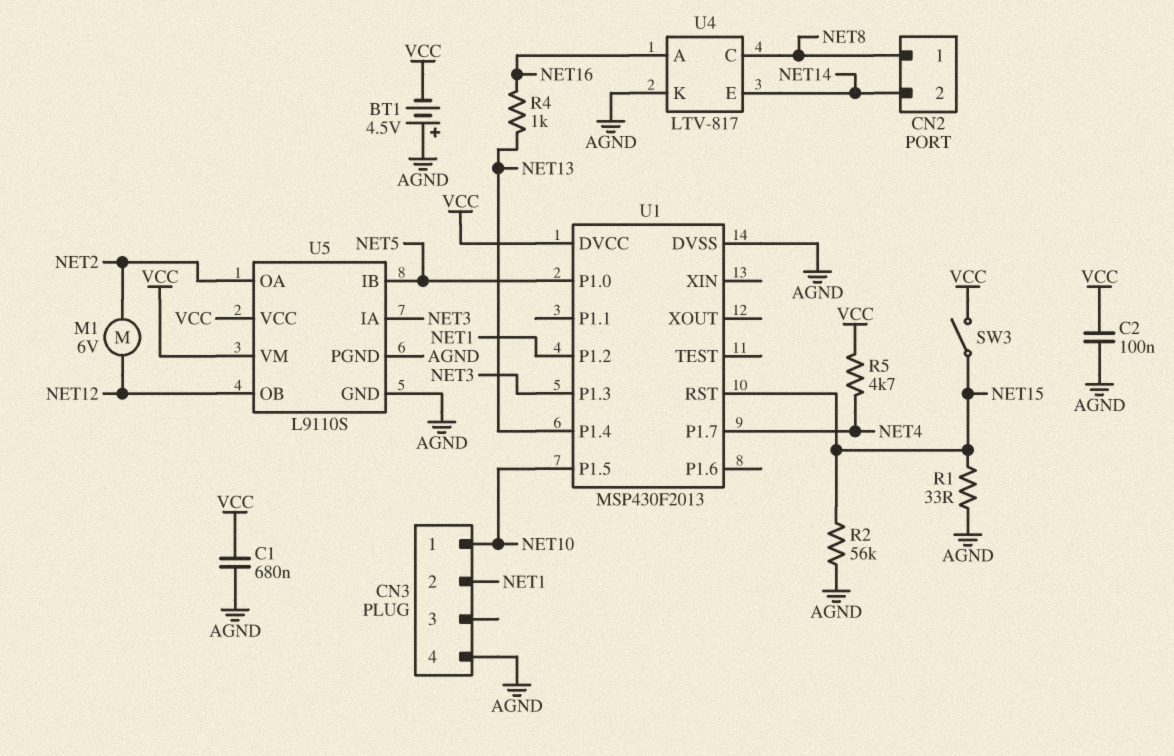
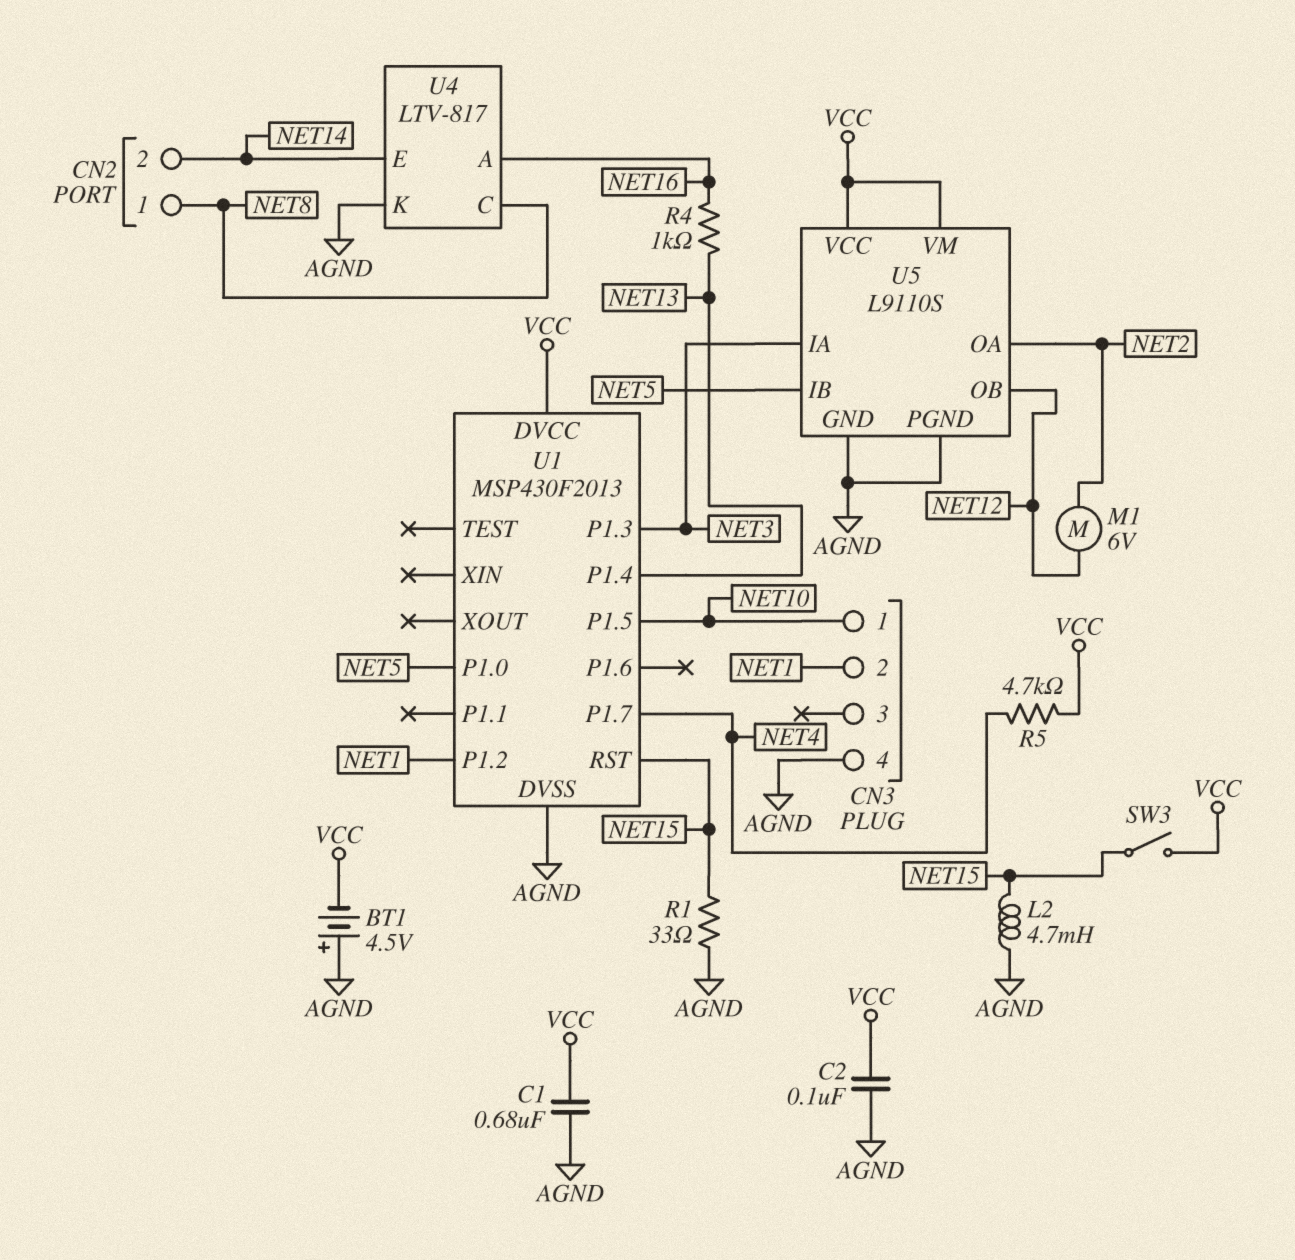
L2: none -> 4.7mH (AGND, NET15)
R2: 56k (AGND, NET15) -> none

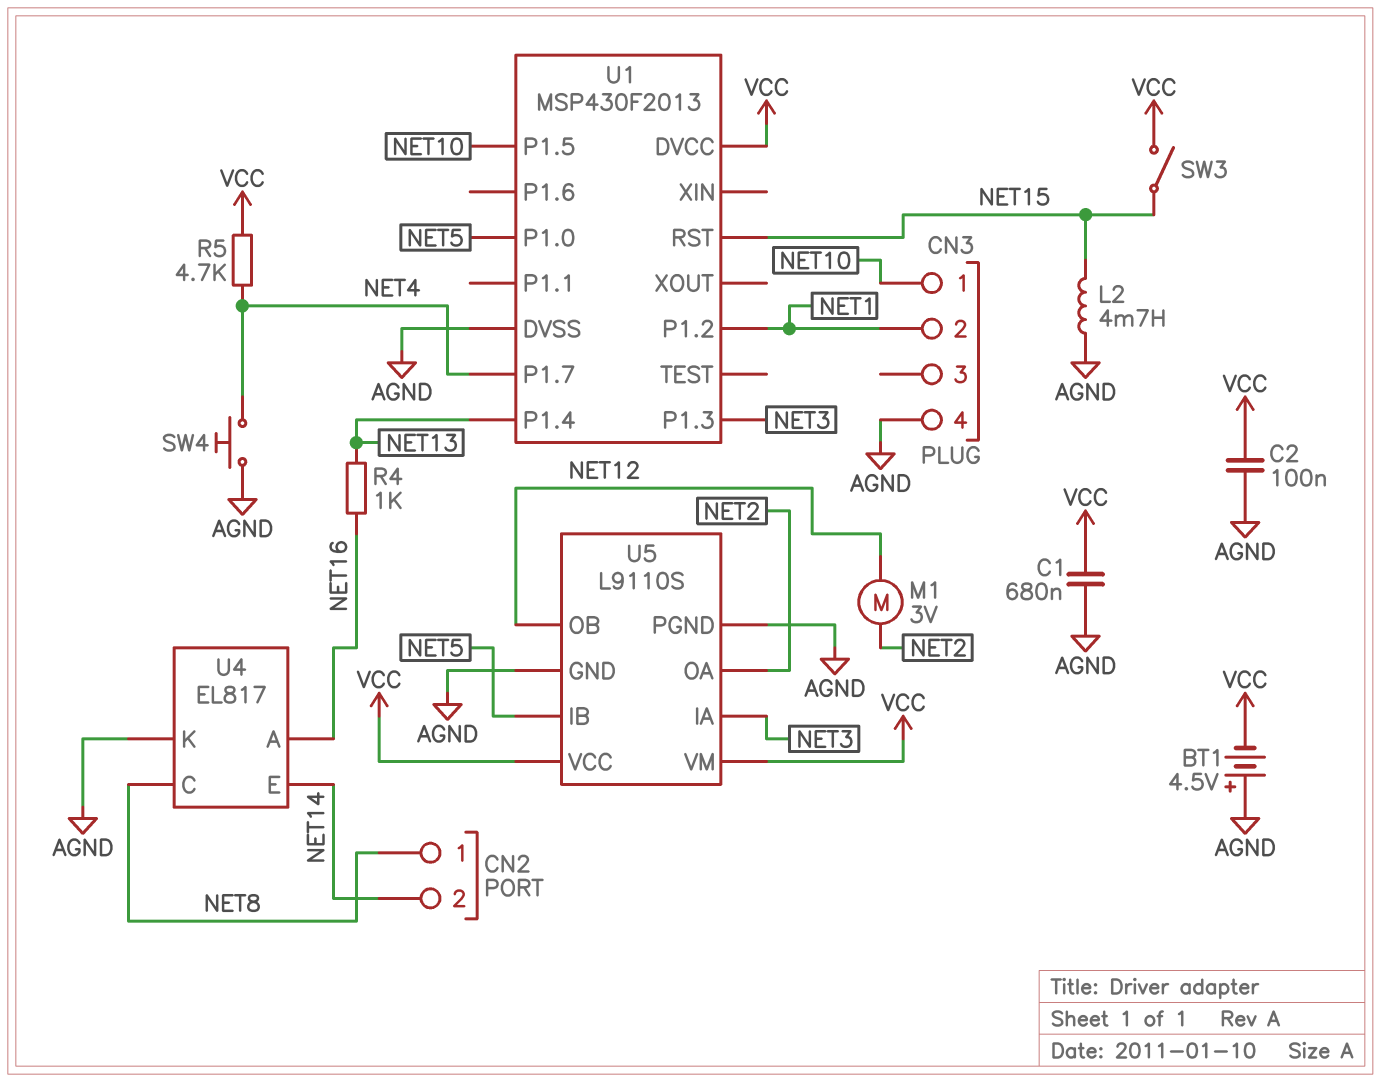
M1: motor 6V (NET2, NET12) -> motor 3V (NET2, NET12)
R1: 33 (AGND, NET15) -> none
SW4: none -> button (AGND, NET4)
U4: LTV-817 -> EL817

